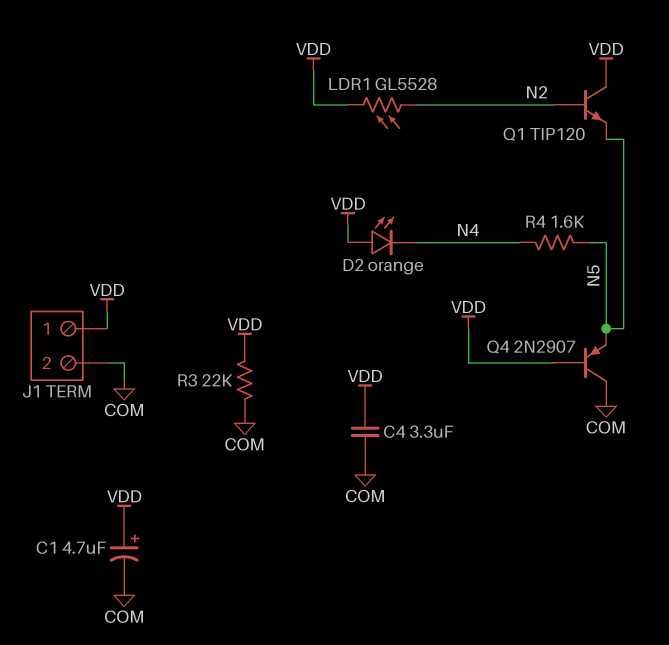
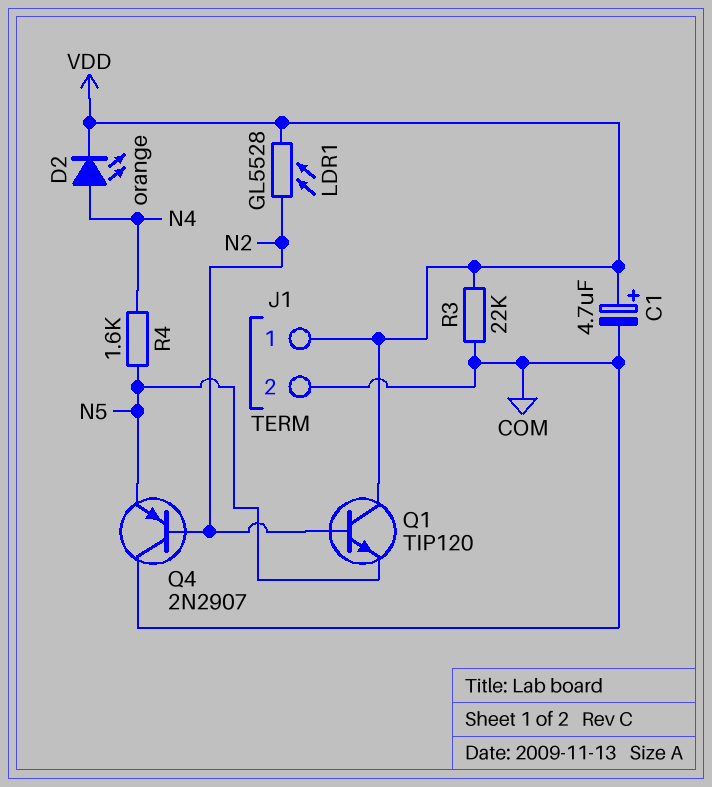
C4: 3.3uF (COM, VDD) -> none
D2: LED orange (A VDD, K N4) -> LED orange (A N4, K VDD)
Q4: PNP 2N2907 (B VDD, C COM, E N5) -> PNP 2N2907 (B N2, C COM, E N5)

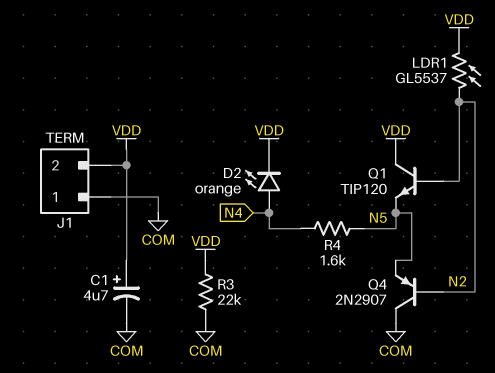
J1 pin 1: VDD -> COM
J1 pin 2: COM -> VDD
LDR1: GL5528 (N2, VDD) -> GL5537 (N2, VDD)

